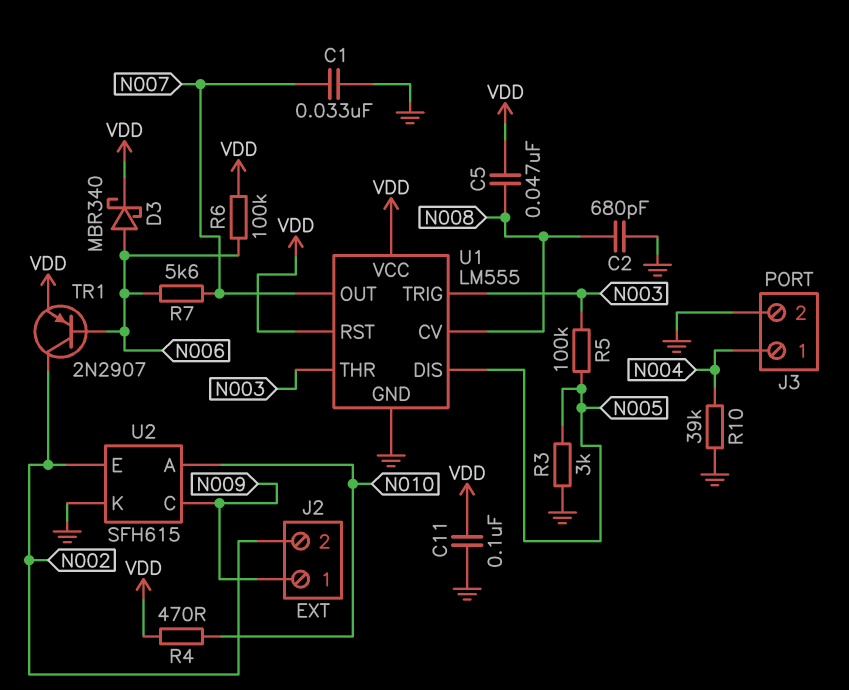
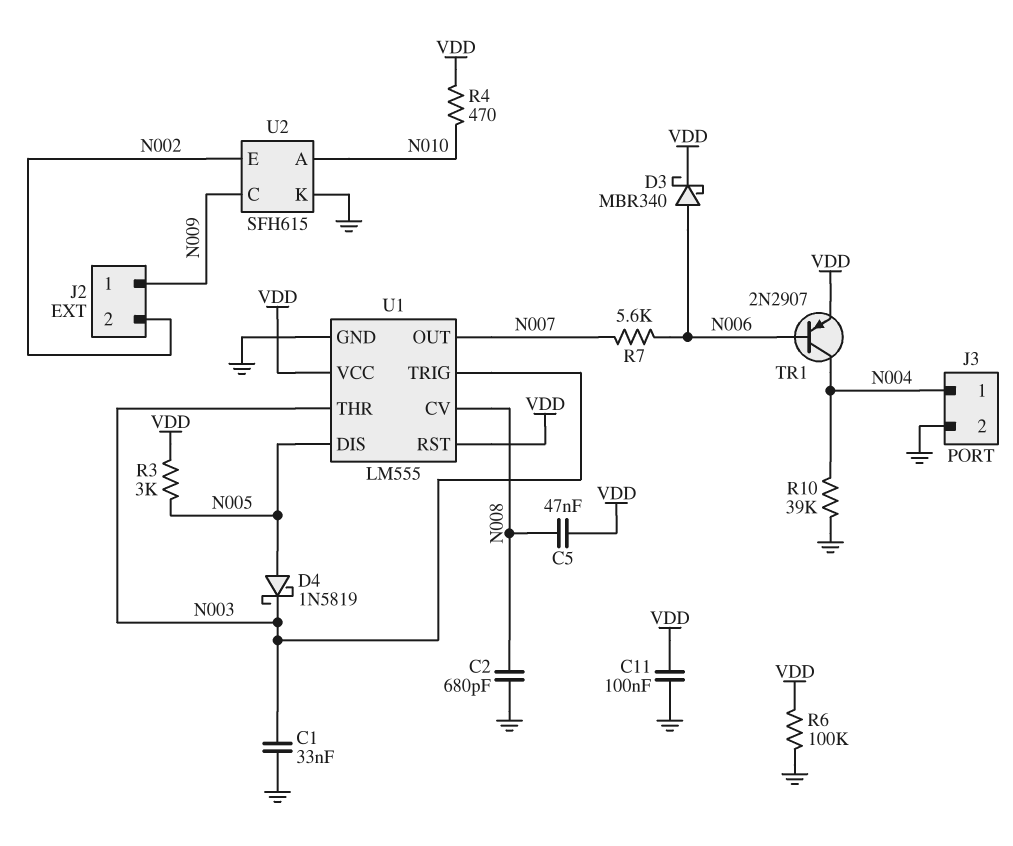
C1: 33nF (GND, N007) -> 33nF (GND, N003)
D4: none -> schottky 1N5819 (A N005, K N003)
R3: 3k (GND, N005) -> 3k (N005, VDD)
R5: 100k (N003, N005) -> none
R6: 100k (N006, VDD) -> 100k (GND, VDD)
TR1: PNP 2N2907 (B N006, C N002, E VDD) -> PNP 2N2907 (B N006, C N004, E VDD)

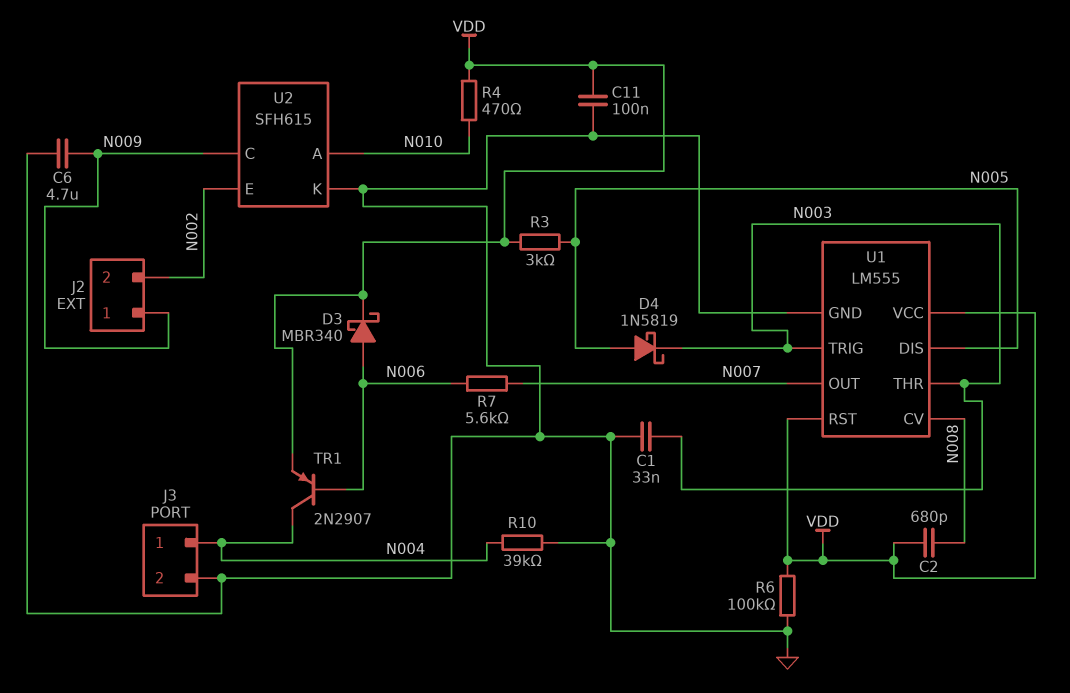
C2: 680pF (GND, N008) -> 680pF (N008, VDD)
C5: 47nF (N008, VDD) -> none
C6: none -> 4.7uF (GND, N009)

